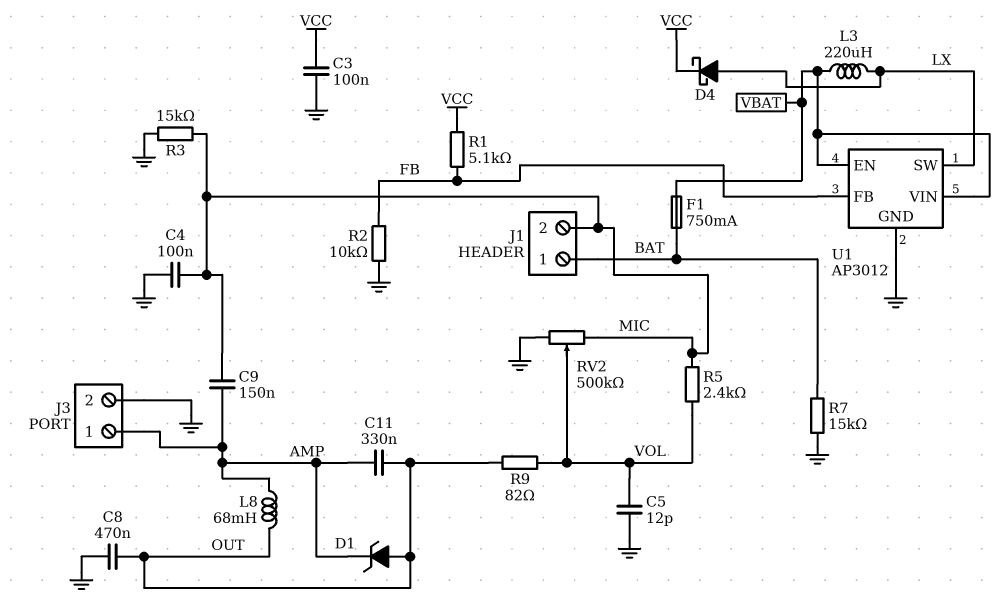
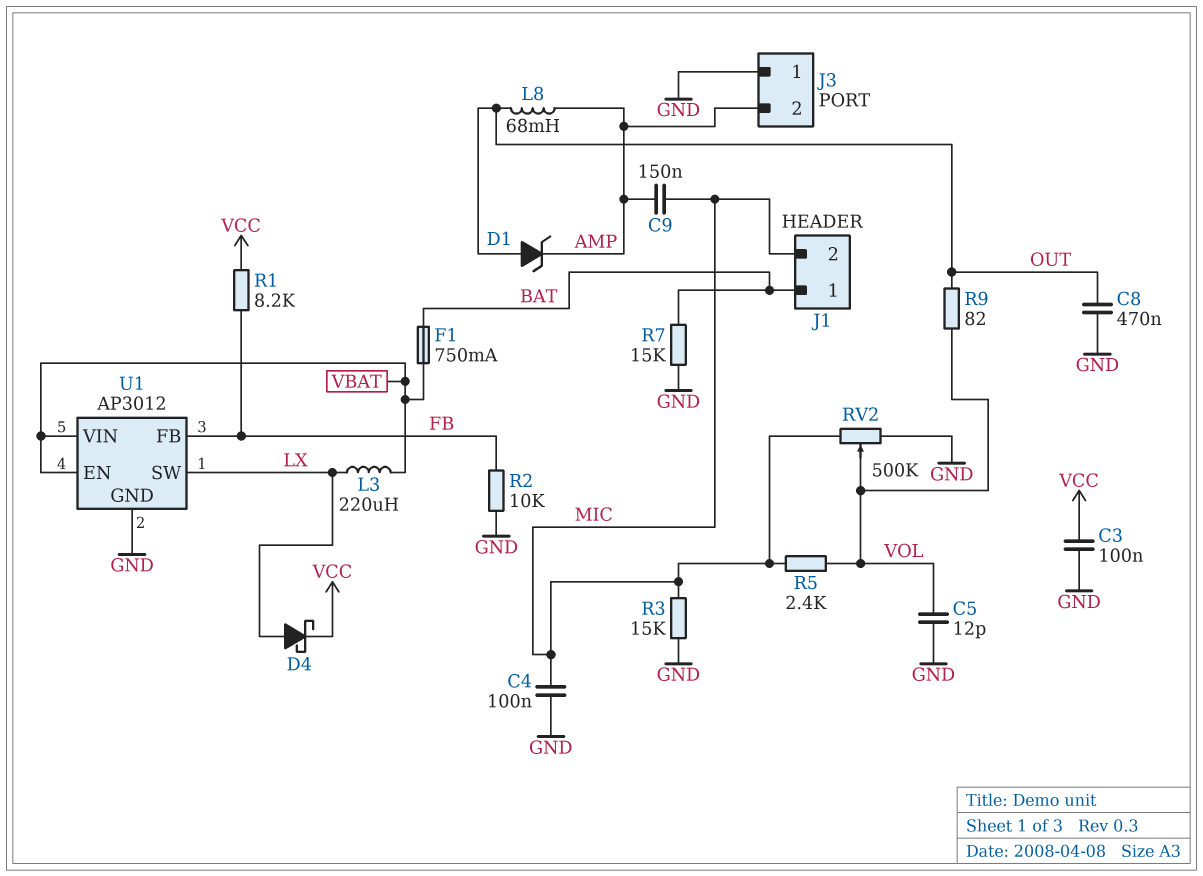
C11: 330nF (AMP, OUT) -> none
J3 pin 1: AMP -> GND
J3 pin 2: GND -> AMP
R1: 5.1k (FB, VCC) -> 8.2k (FB, VCC)

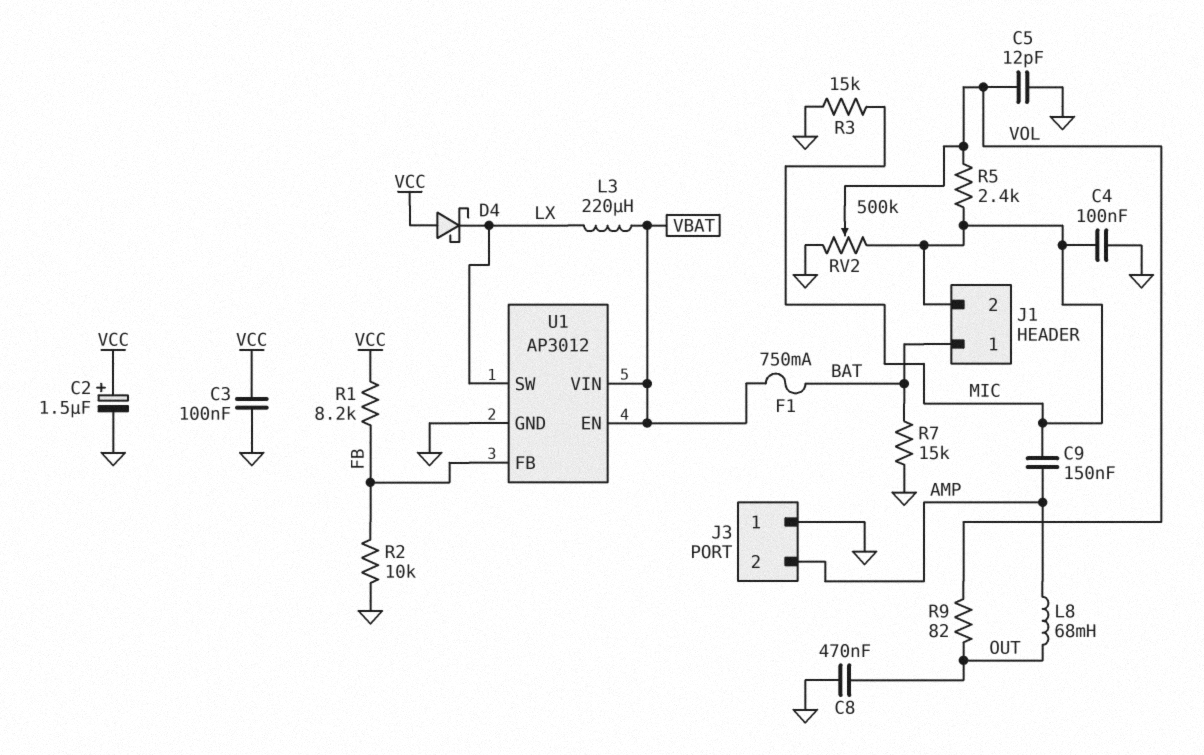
C2: none -> 1.5uF (plus VCC, minus GND)
D1: zener (A OUT, K AMP) -> none
D4: schottky (A LX, K VCC) -> schottky (A VCC, K LX)

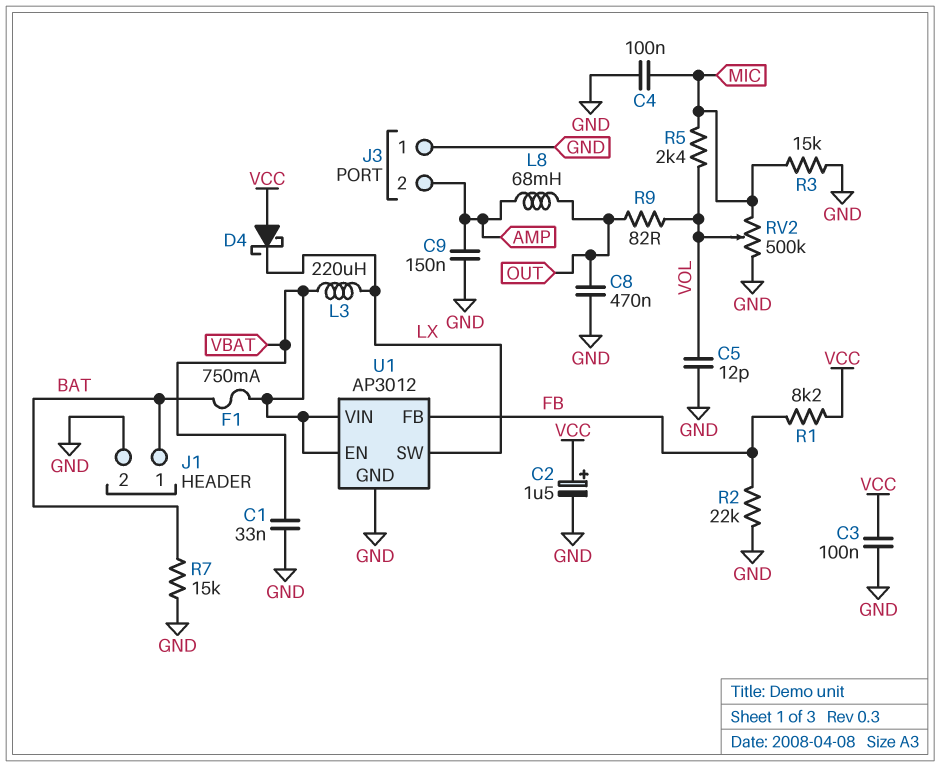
C1: none -> 33nF (GND, VBAT)
C9: 150nF (AMP, MIC) -> 150nF (AMP, GND)
J1 pin 2: MIC -> GND
R2: 10k (FB, GND) -> 22k (FB, GND)

